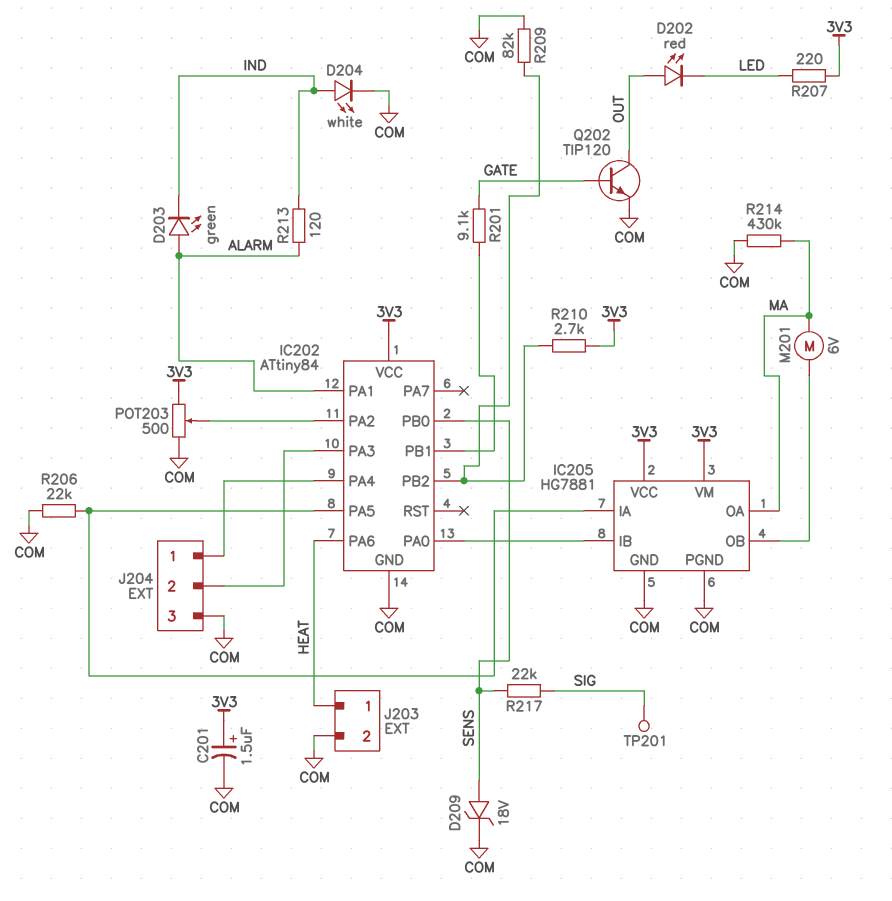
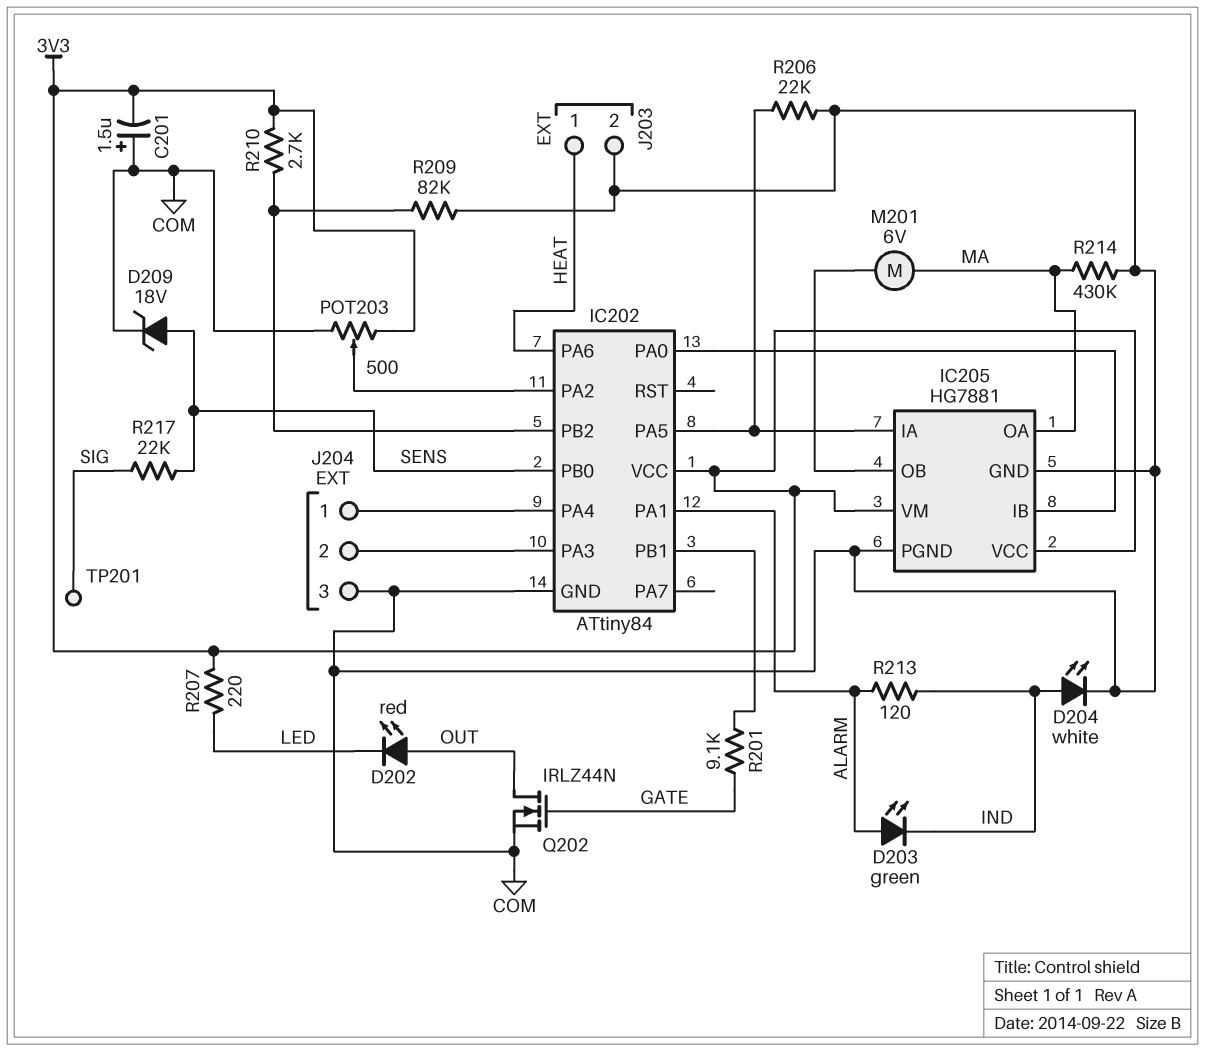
C201: 1.5uF (plus 3V3, minus COM) -> 1.5uF (plus COM, minus 3V3)
Q202: NPN TIP120 (B GATE, C OUT, E COM) -> NMOS IRLZ44N (G GATE, D OUT, S COM)

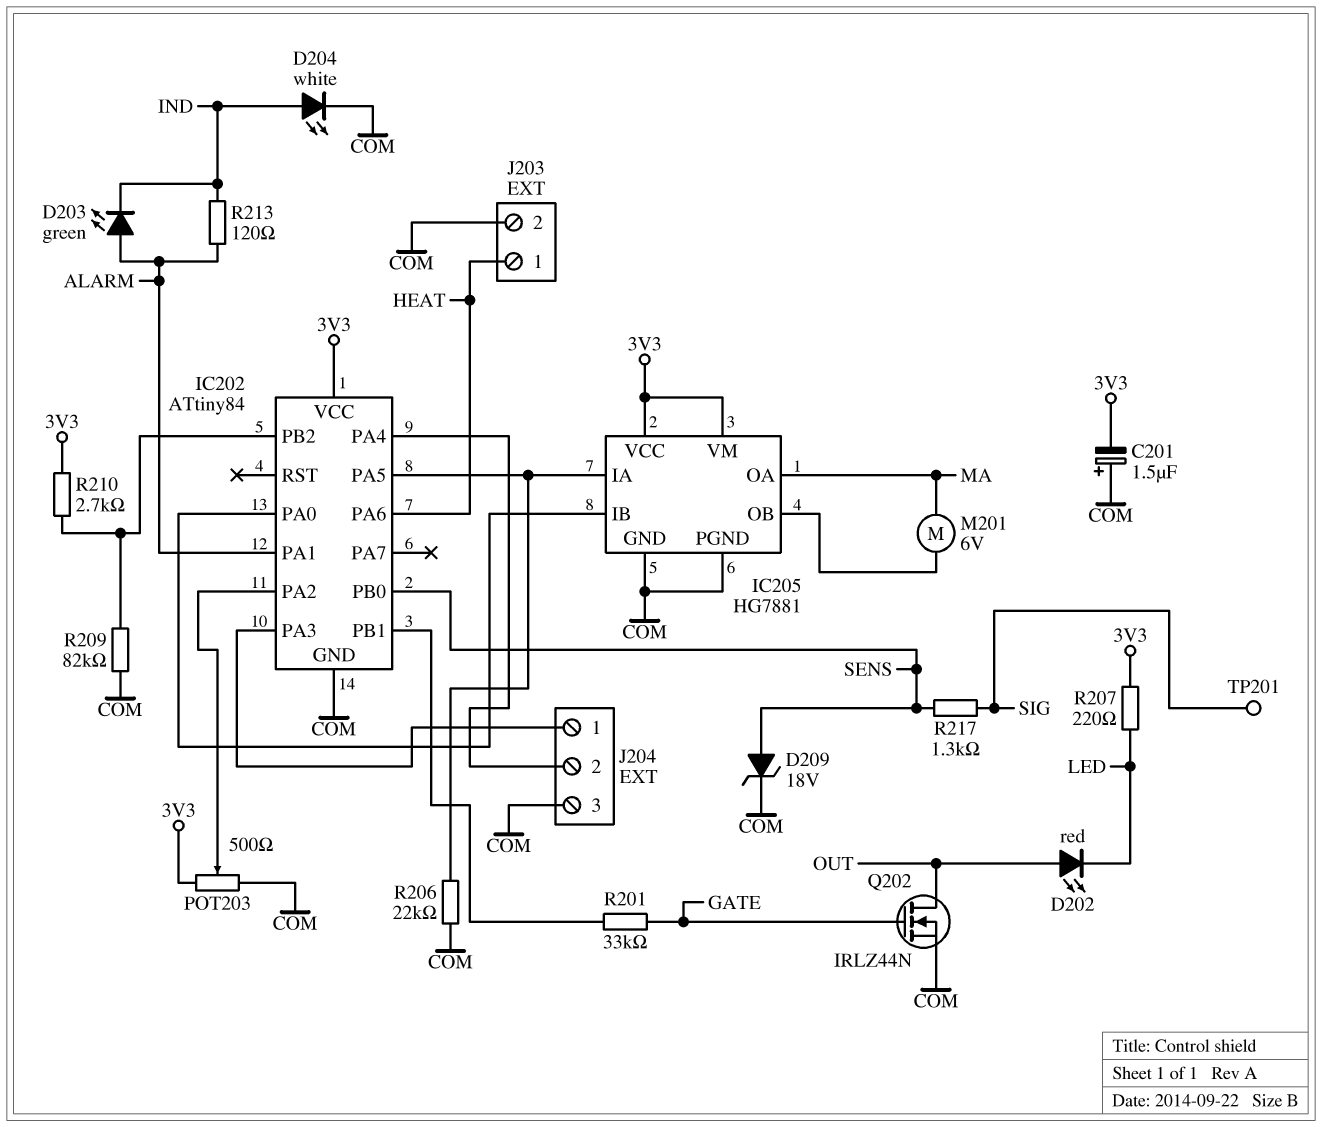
J204 pin 1: IC202/PA4 -> IC202/PA3
J204 pin 2: IC202/PA3 -> IC202/PA4
R201: 9.1k (GATE, IC202/PB1) -> 33k (GATE, IC202/PB1)
R214: 430k (COM, MA) -> none
R217: 22k (SENS, SIG) -> 1.3k (SENS, SIG)

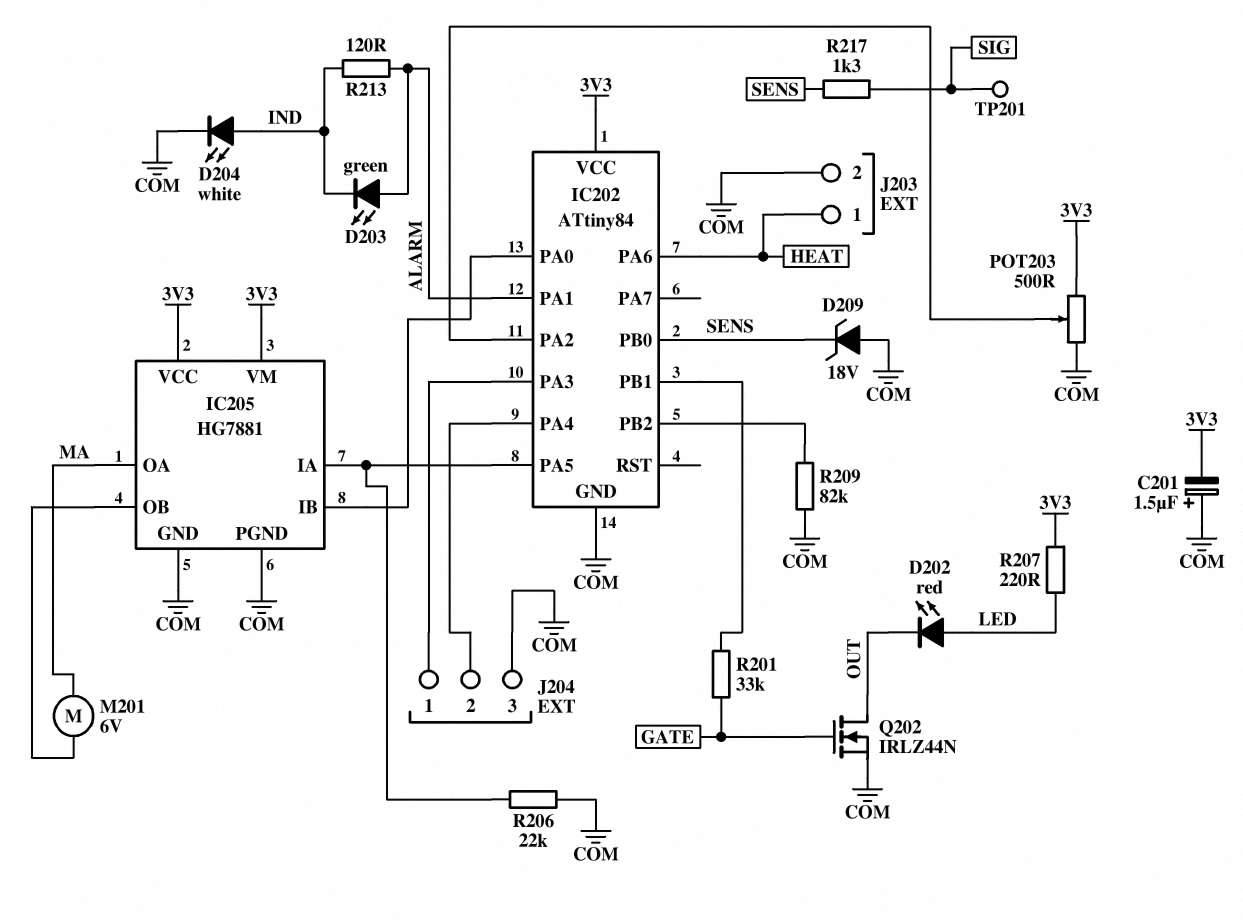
D202: LED red (A OUT, K LED) -> LED red (A LED, K OUT)
D209: zener 18V (A SENS, K COM) -> zener 18V (A COM, K SENS)
R210: 2.7k (3V3, IC202/PB2) -> none

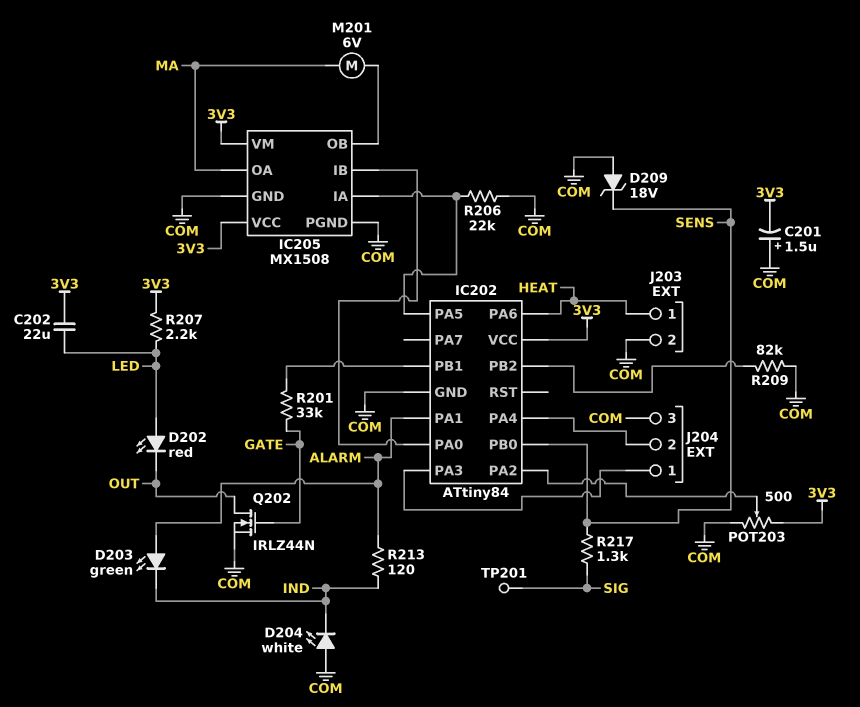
C202: none -> 22uF (3V3, LED)
D204: LED white (A IND, K COM) -> LED white (A COM, K IND)
IC205: HG7881 -> MX1508
R207: 220 (3V3, LED) -> 2.2k (3V3, LED)

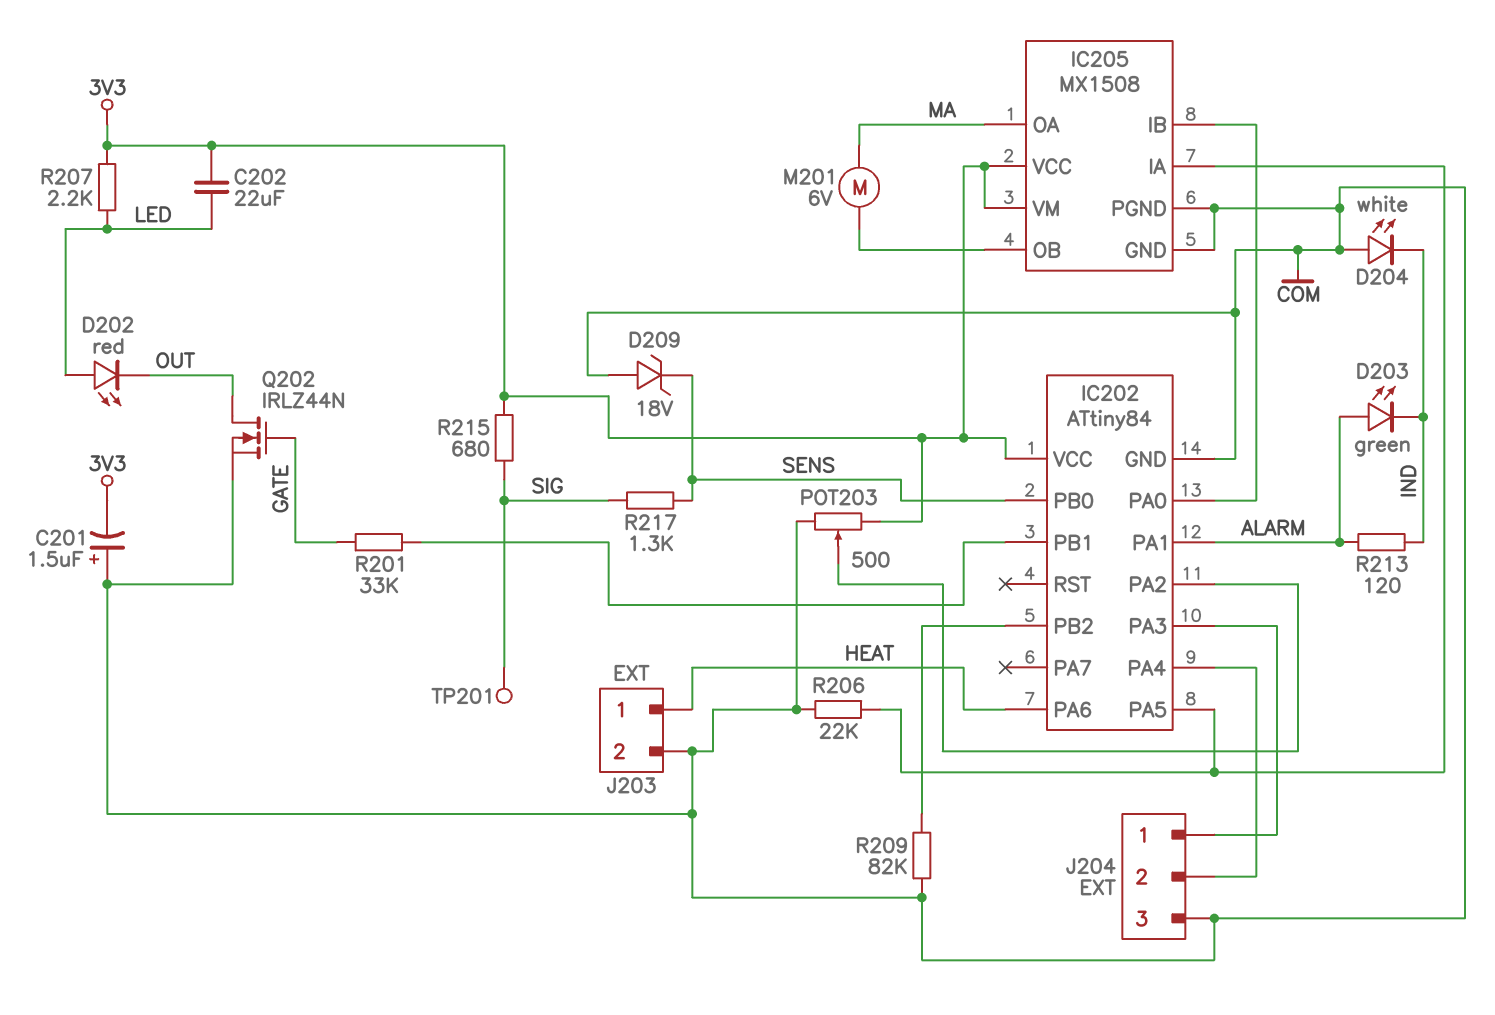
R215: none -> 680 (3V3, SIG)

